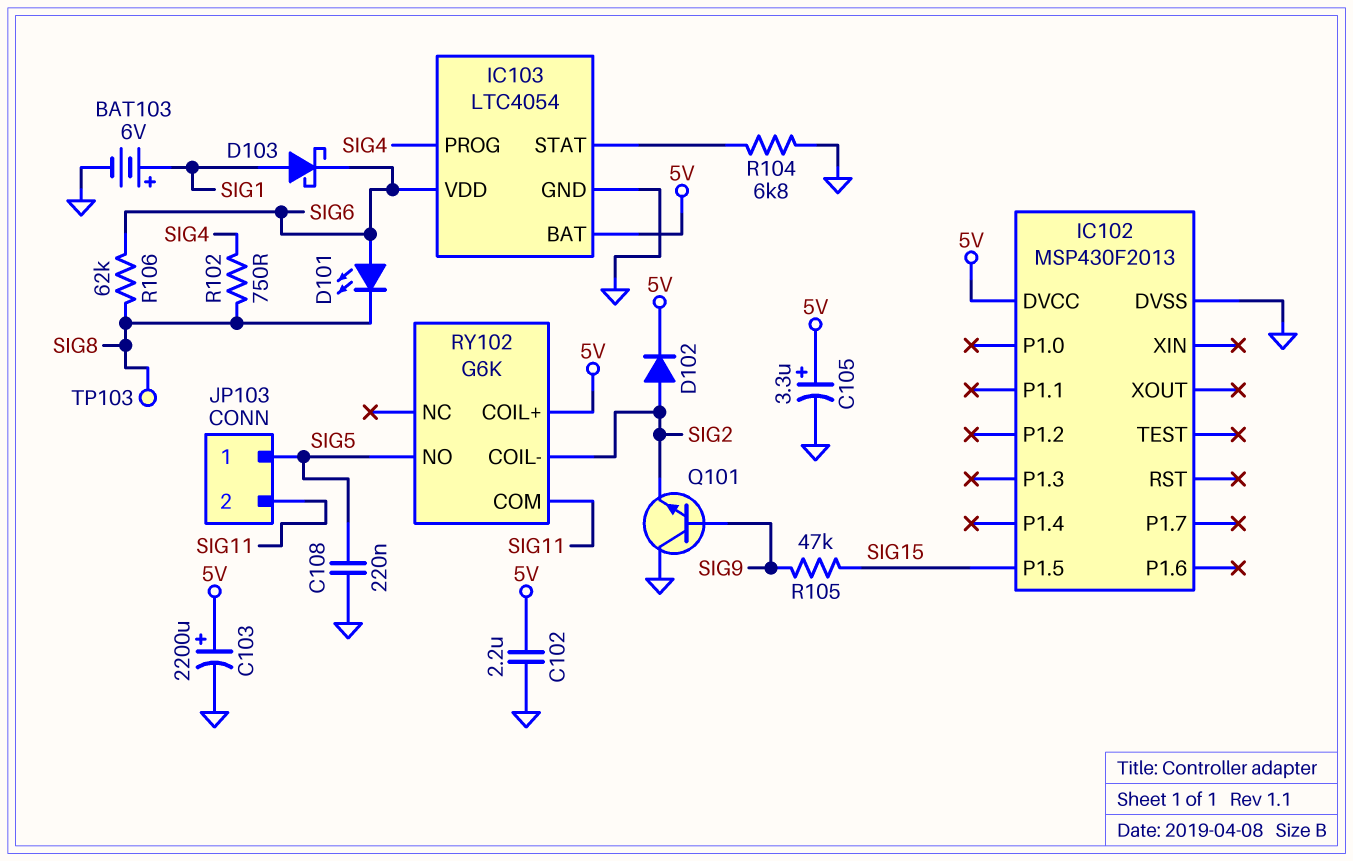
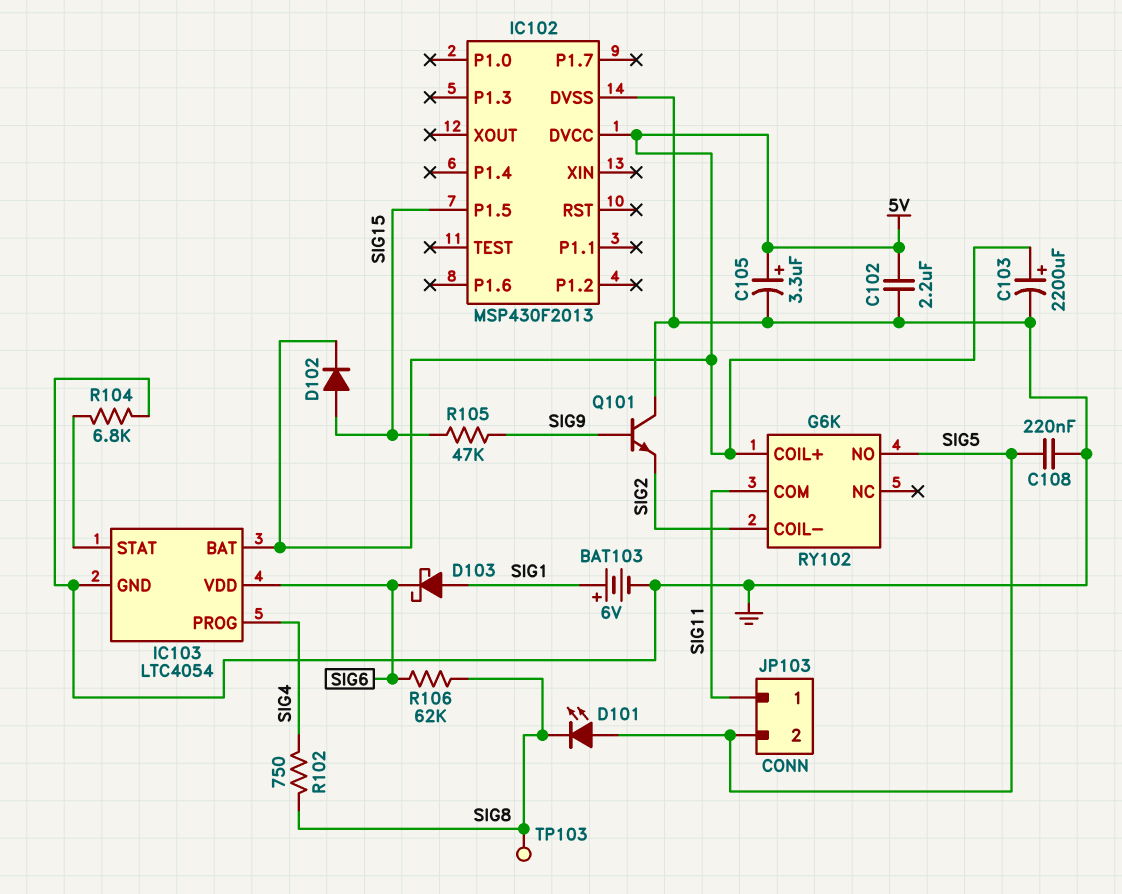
D101: LED (A SIG6, K SIG8) -> LED (A SIG5, K SIG8)
D102: diode (A SIG2, K 5V) -> diode (A SIG15, K 5V)
JP103 pin 1: SIG5 -> SIG11
JP103 pin 2: SIG11 -> SIG5

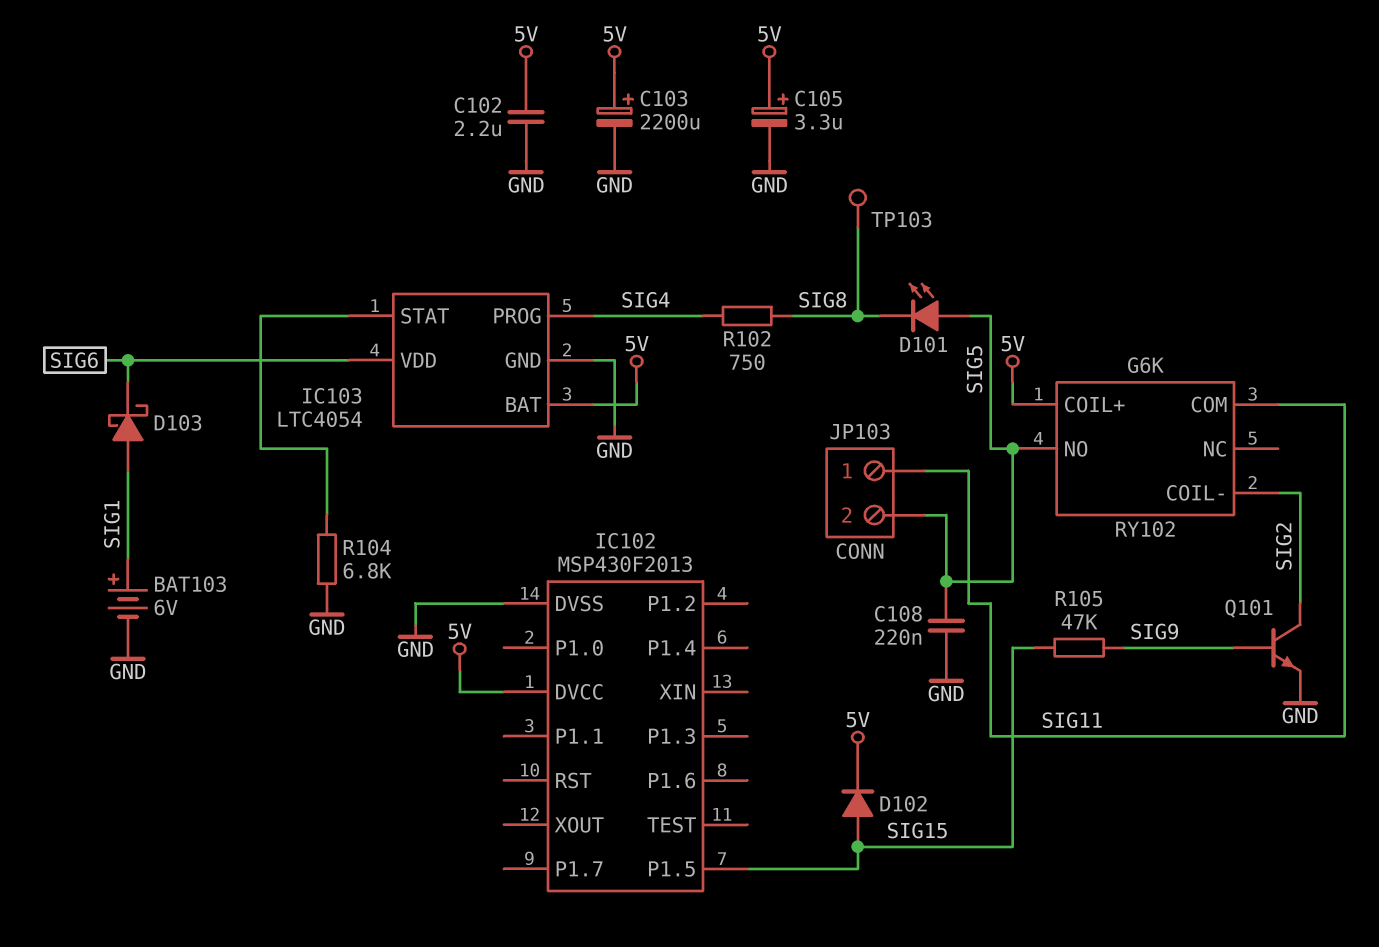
Q101: NPN (B SIG9, C GND, E SIG2) -> NPN (B SIG9, C SIG2, E GND)
R106: 62k (SIG6, SIG8) -> none

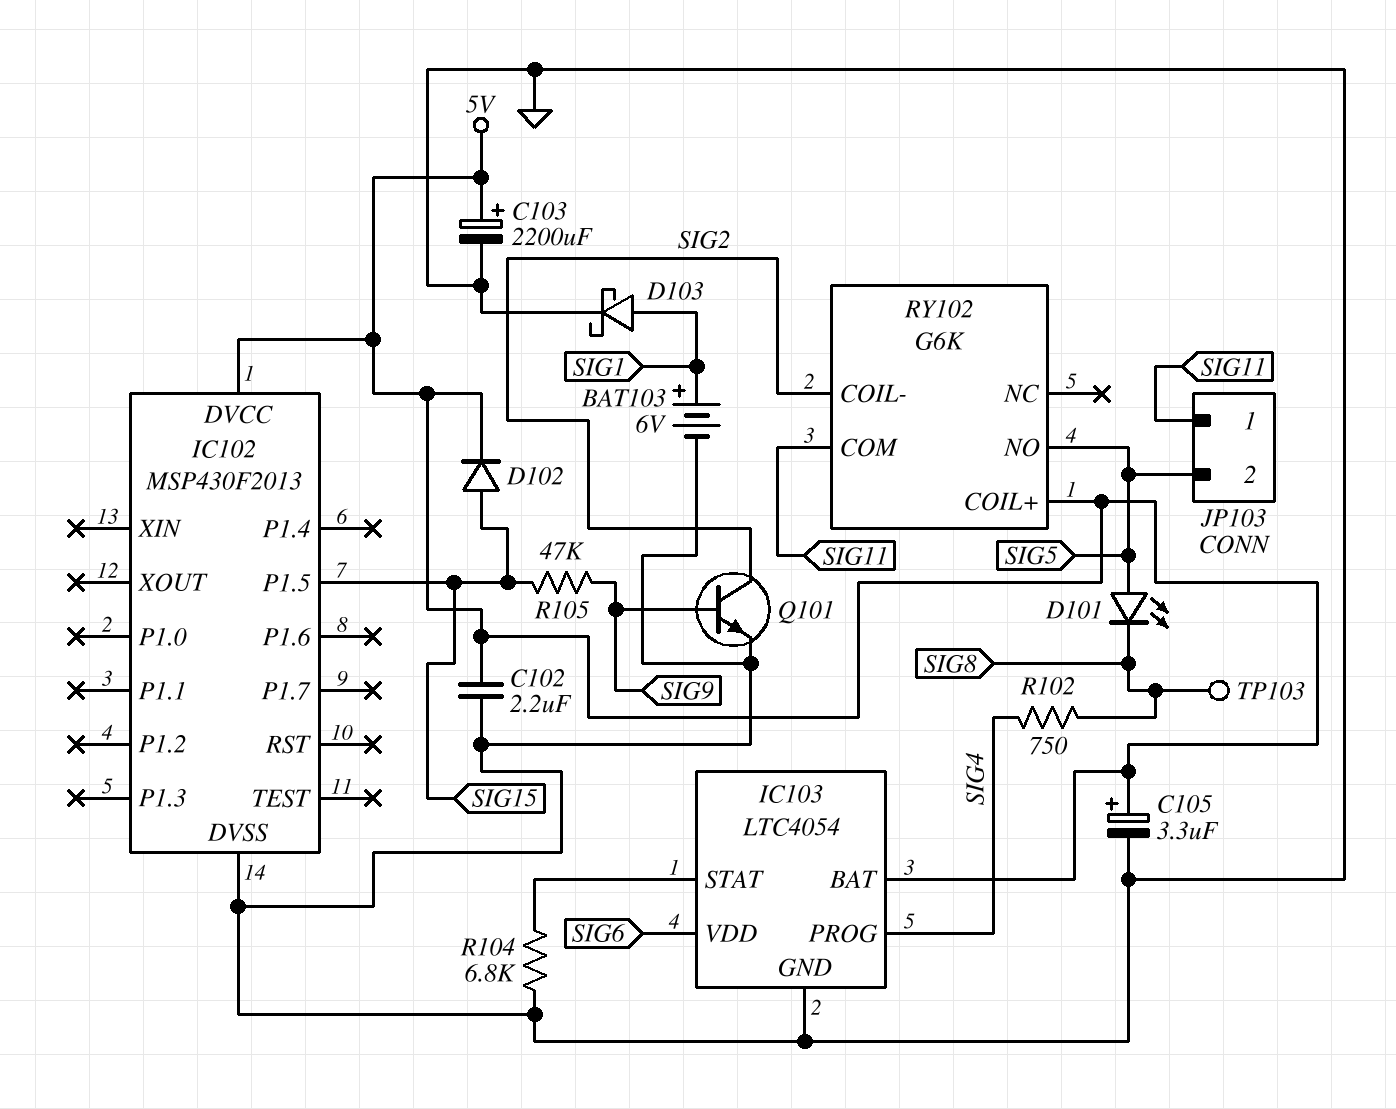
C108: 220nF (GND, SIG5) -> none
D103: schottky (A SIG1, K SIG6) -> schottky (A SIG1, K GND)

